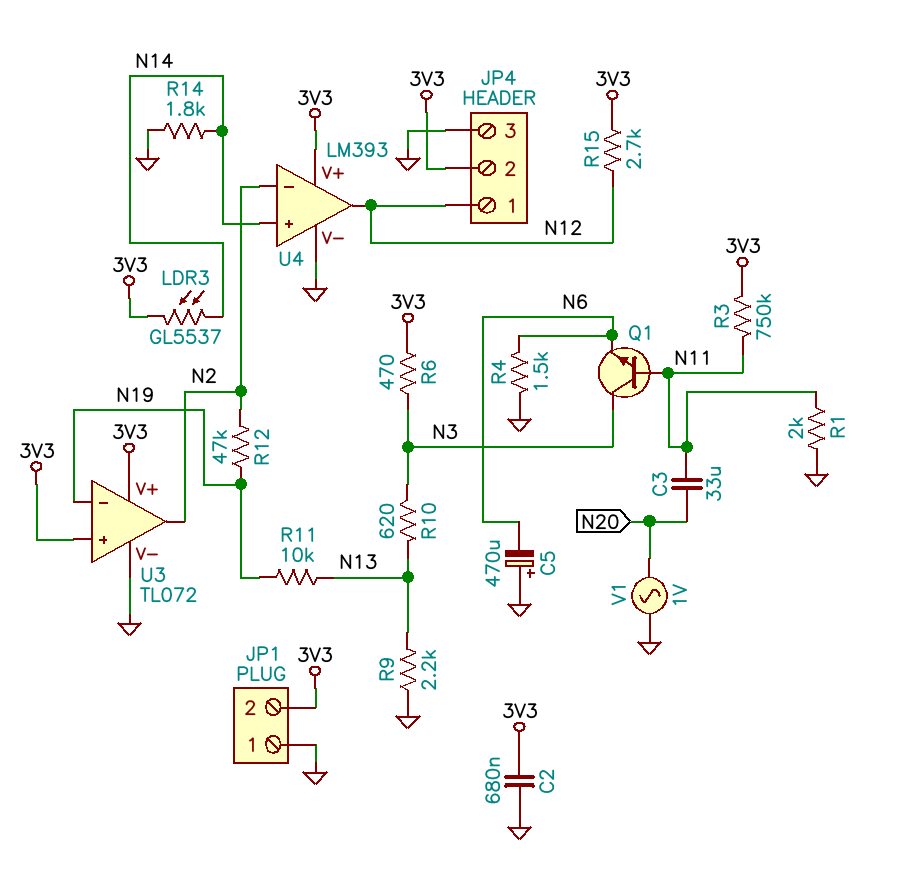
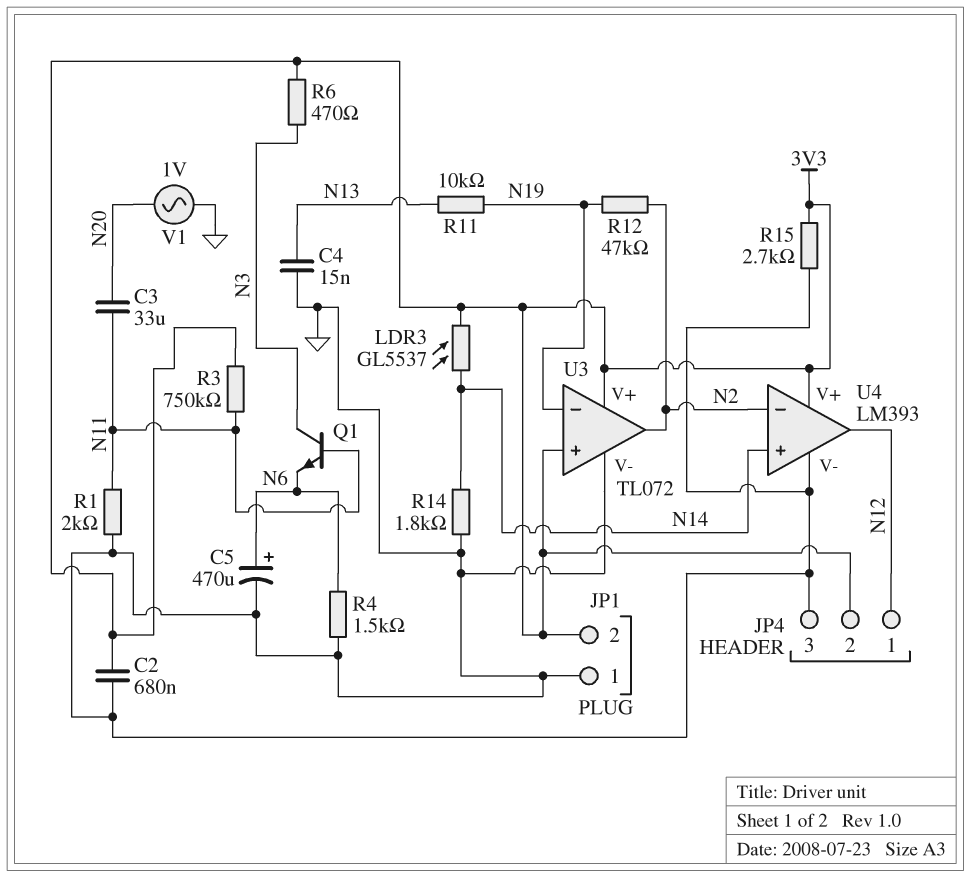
C4: none -> 15nF (GND, N13)
C5: 470uF (plus GND, minus N6) -> 470uF (plus N6, minus GND)
R9: 2.2k (GND, N13) -> none
R10: 620 (N3, N13) -> none
R15: 2.7k (3V3, N12) -> 2.7k (3V3, GND)

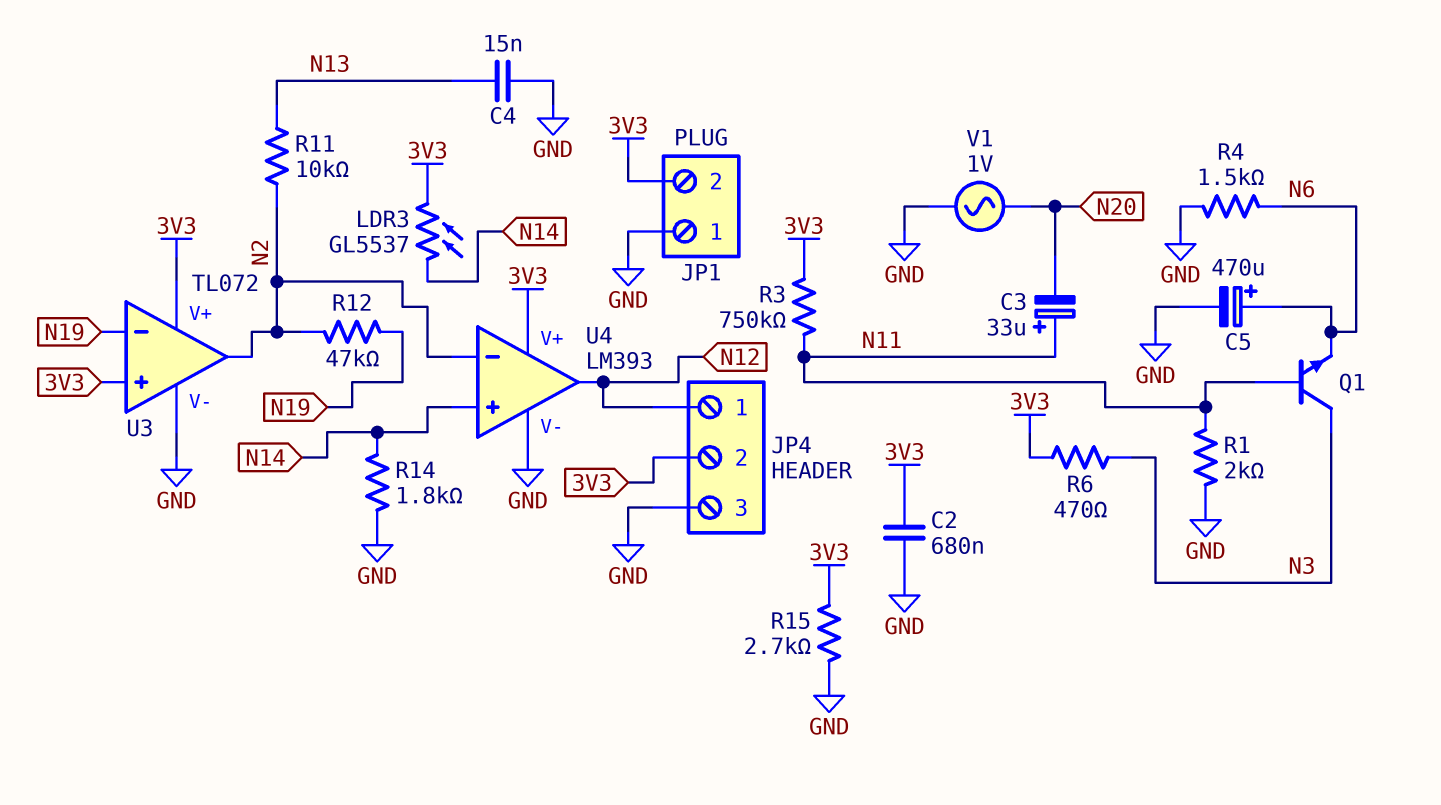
C3: 33uF (N11, N20) -> 33uF (plus N11, minus N20)
R11: 10k (N13, N19) -> 10k (N2, N13)

